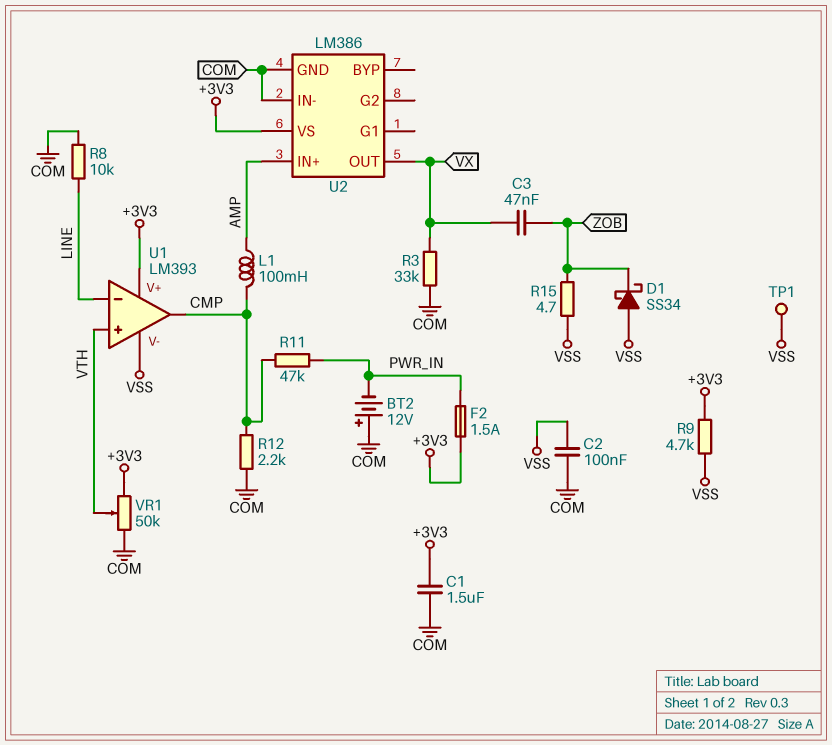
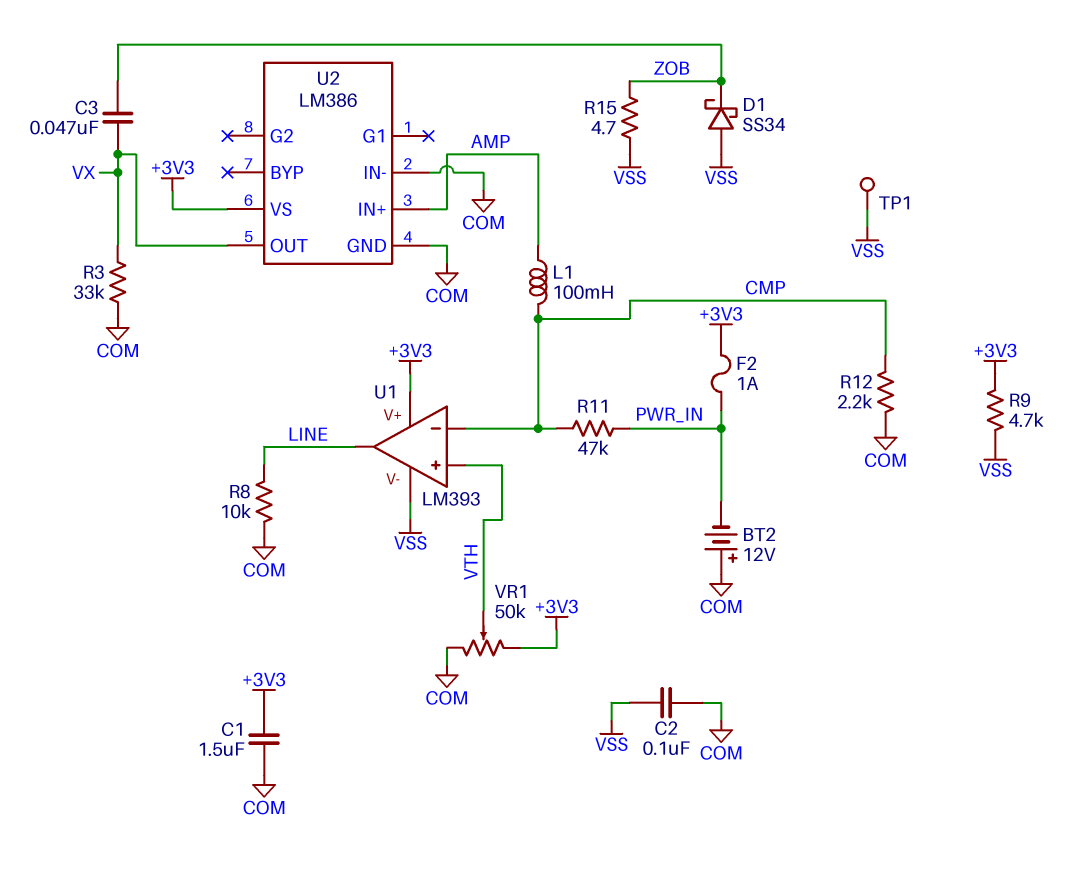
F2: 1.5A (+3V3, PWR_IN) -> 1A (+3V3, PWR_IN)
U1 pin in-: LINE -> CMP
U1 pin out: CMP -> LINE

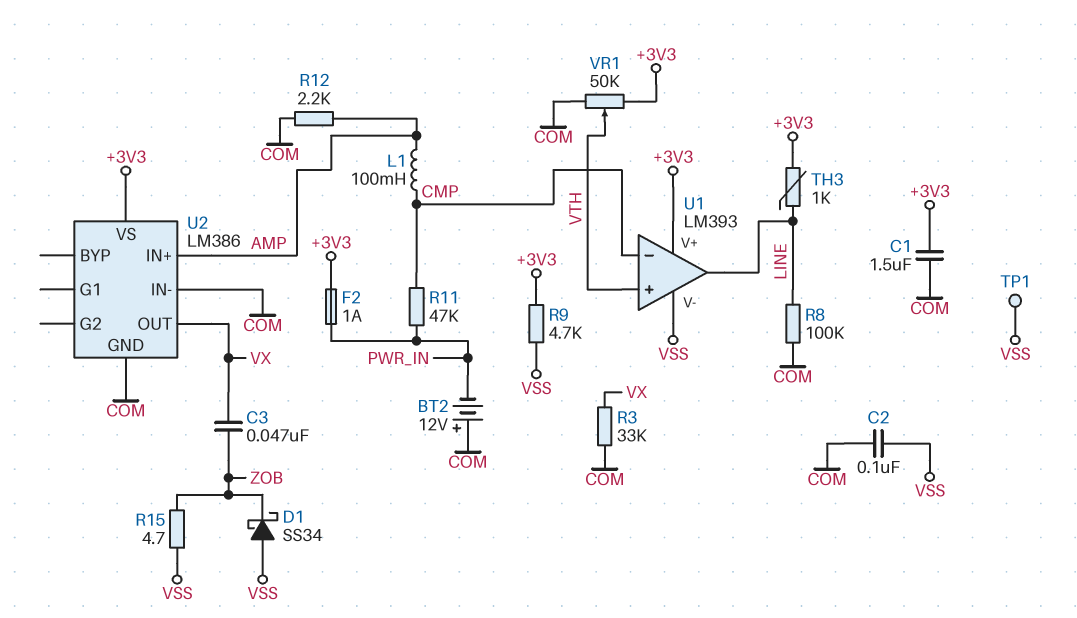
R8: 10k (COM, LINE) -> 100k (COM, LINE)
R12: 2.2k (CMP, COM) -> 2.2k (AMP, COM)
TH3: none -> 1k (+3V3, LINE)

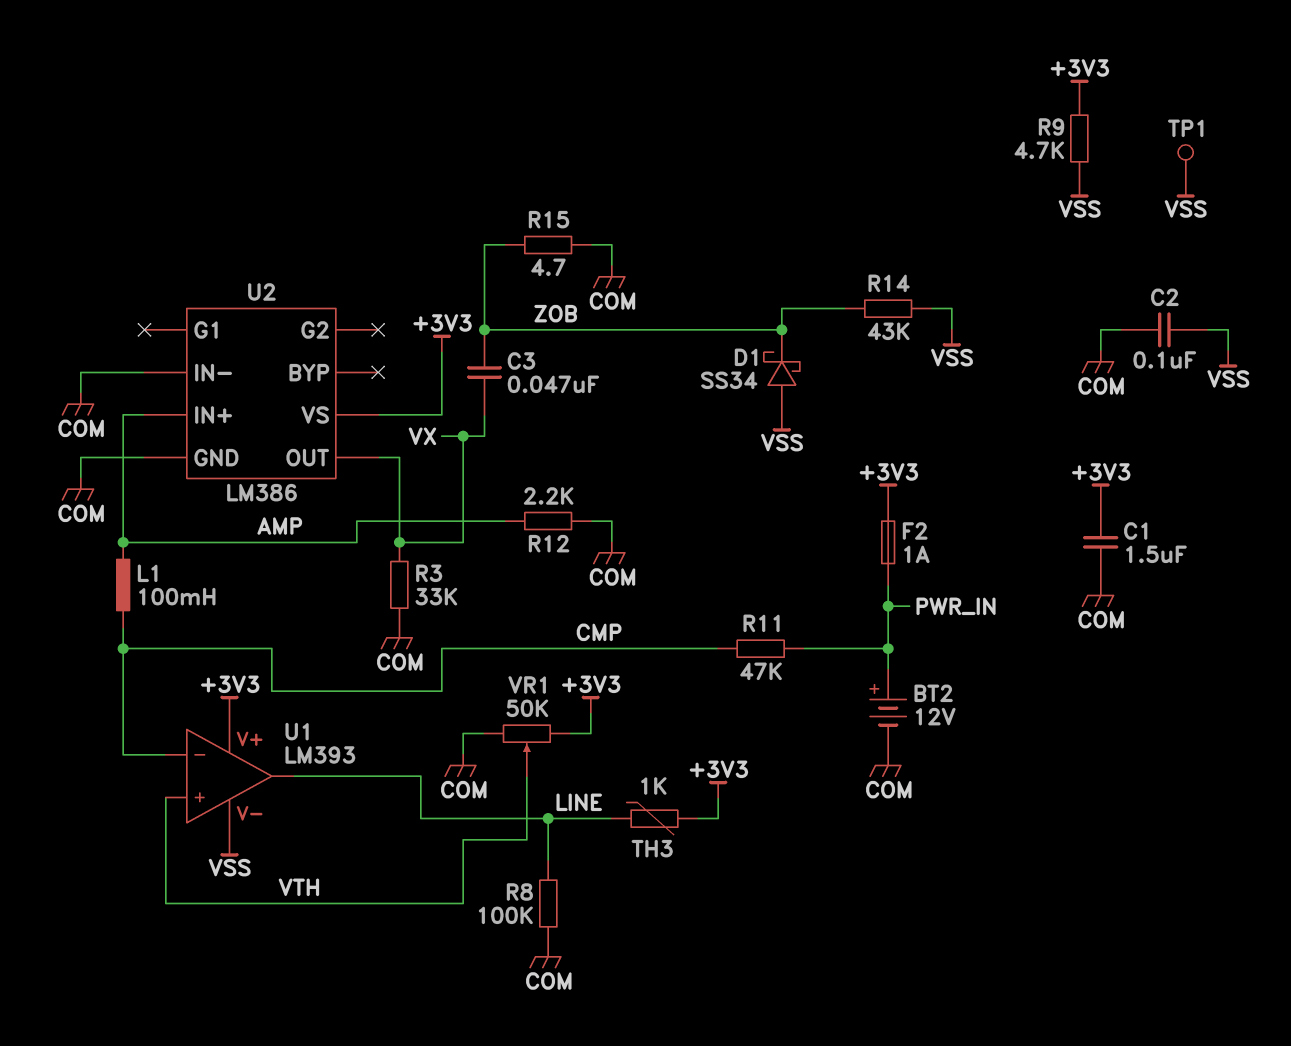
BT2: 12V (plus COM, minus PWR_IN) -> 12V (plus PWR_IN, minus COM)
R14: none -> 43k (VSS, ZOB)
R15: 4.7 (VSS, ZOB) -> 4.7 (COM, ZOB)

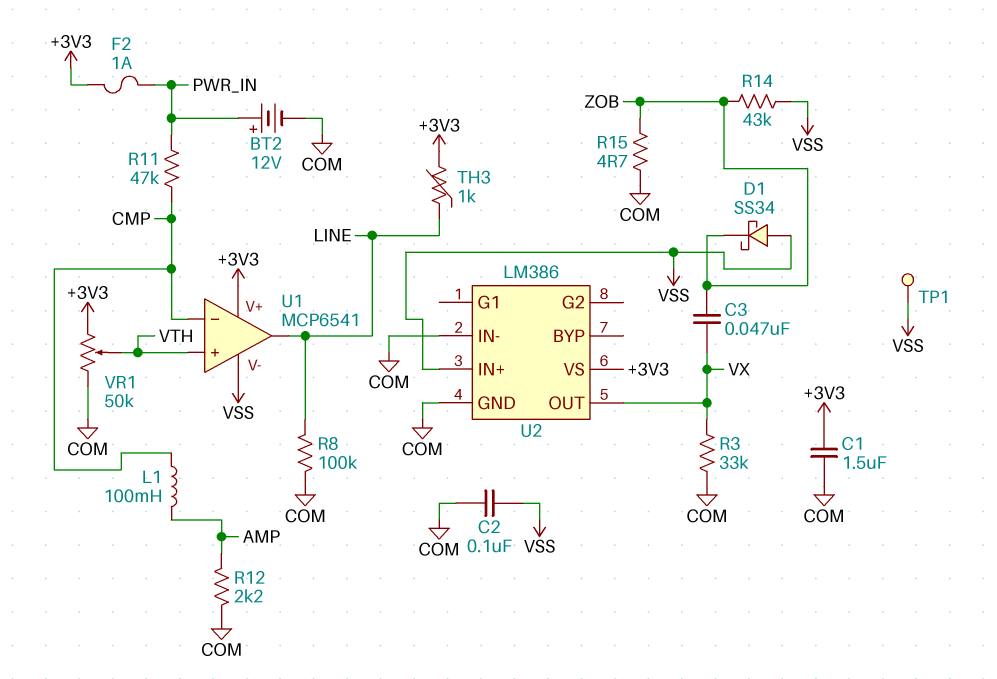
R9: 4.7k (+3V3, VSS) -> none
U1: LM393 -> MCP6541
U2 pin IN+: AMP -> VSS

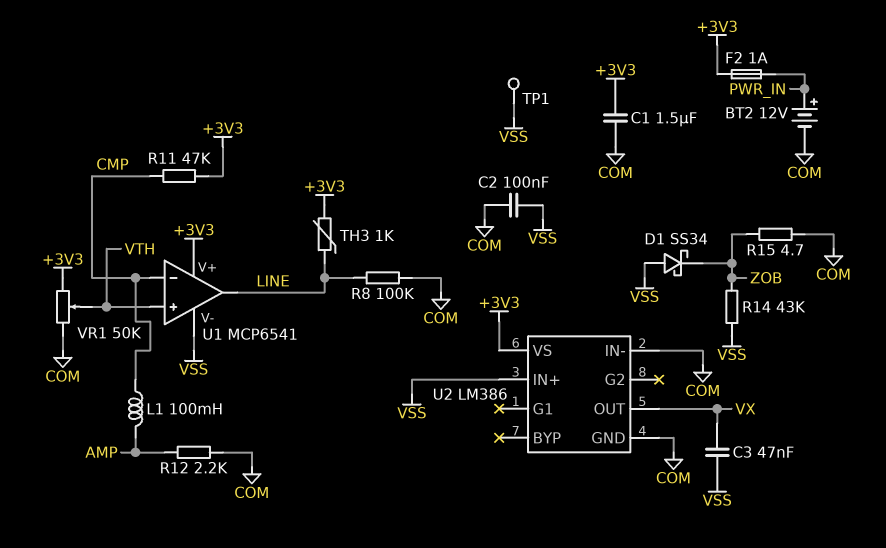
C3: 47nF (VX, ZOB) -> 47nF (VSS, VX)
R3: 33k (COM, VX) -> none
R11: 47k (CMP, PWR_IN) -> 47k (+3V3, CMP)

